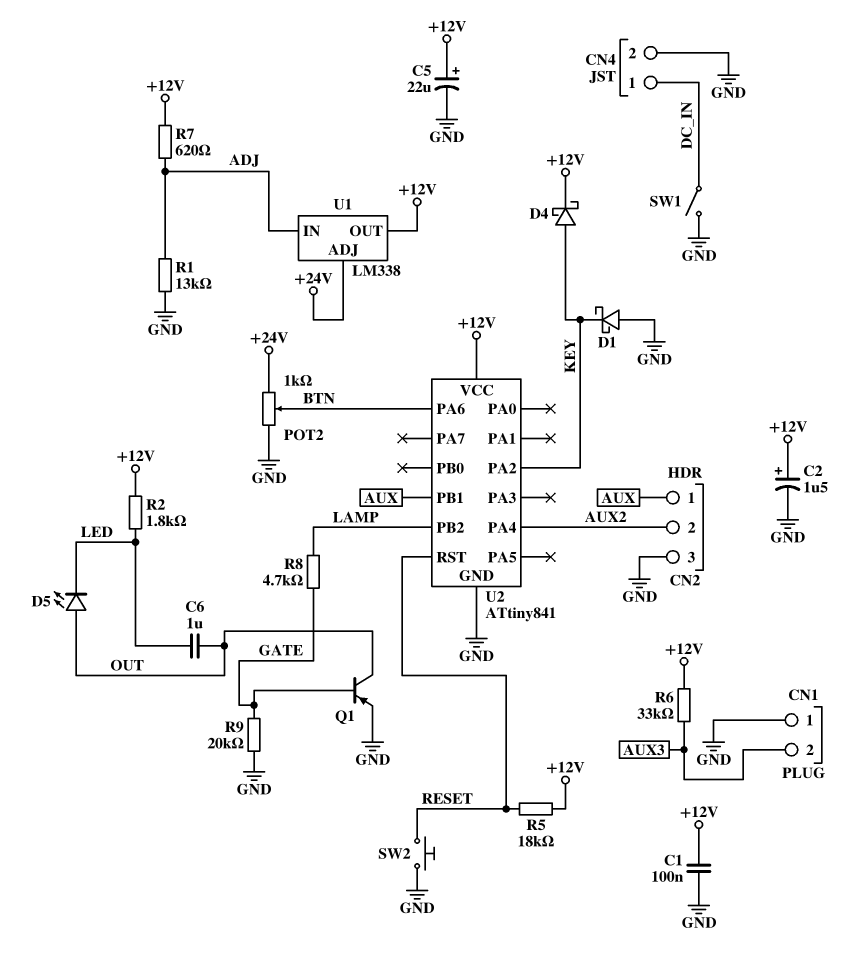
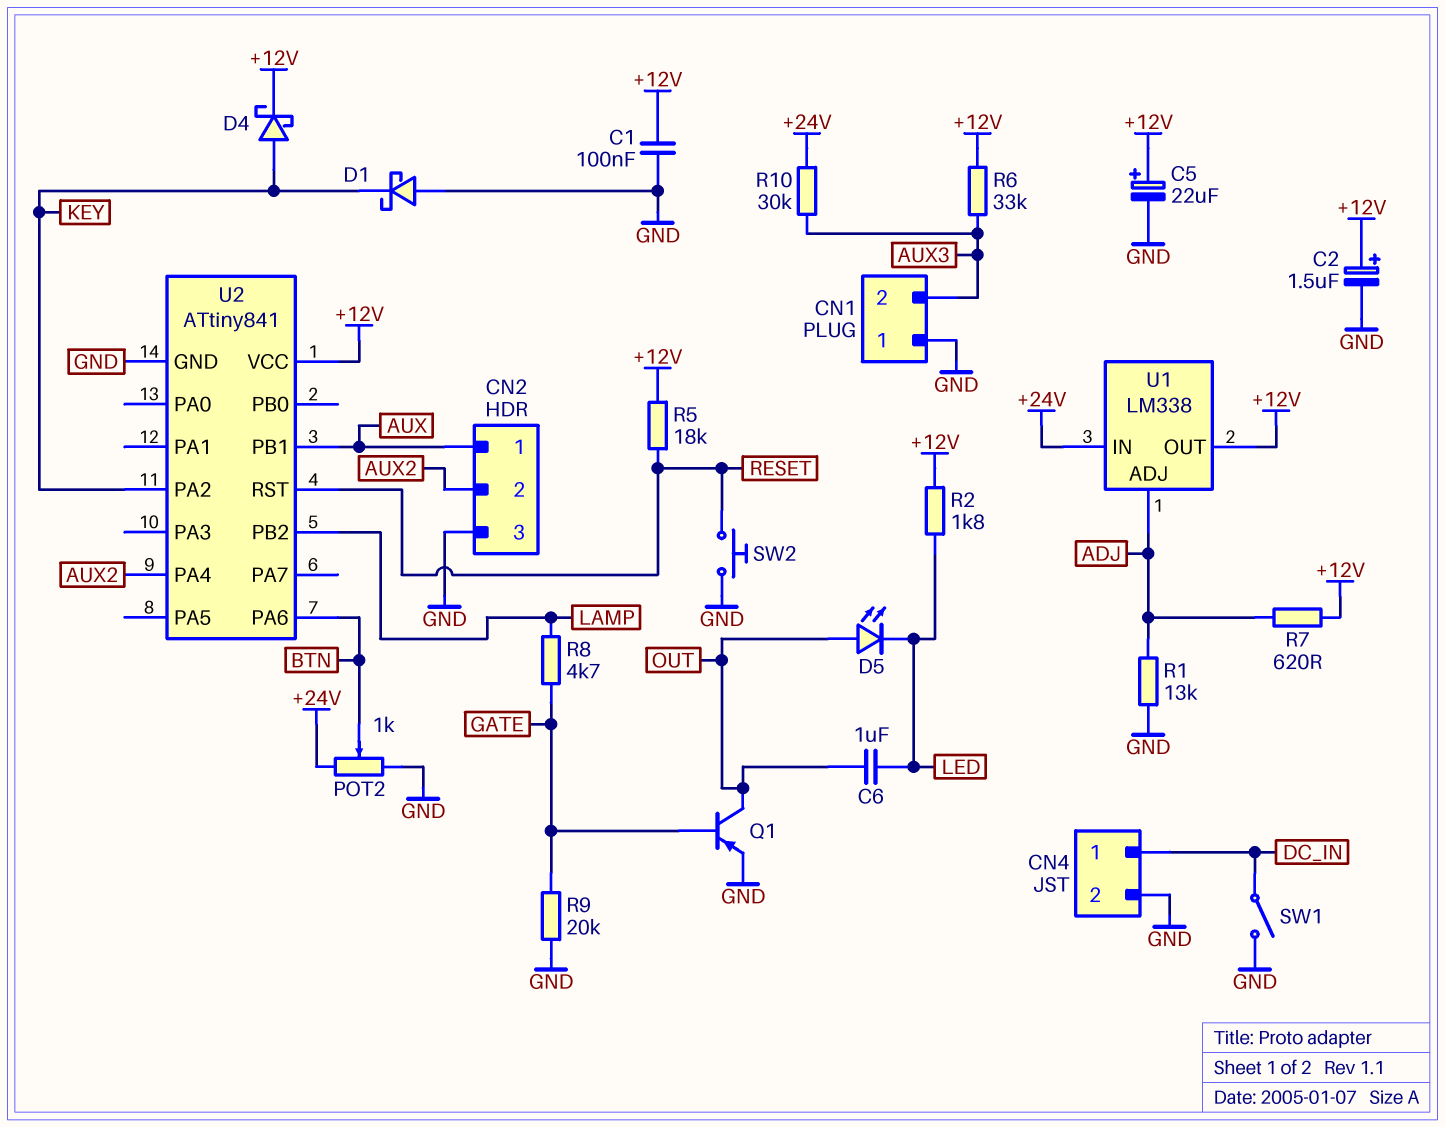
R10: none -> 30k (+24V, AUX3)
U1 pin ADJ: +24V -> ADJ
U1 pin IN: ADJ -> +24V

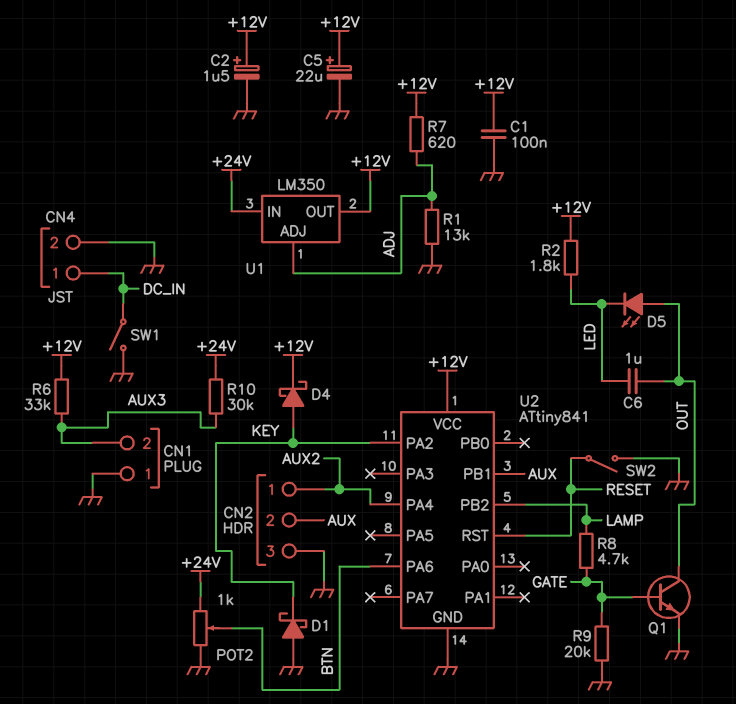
CN2 pin 1: AUX -> AUX2
CN2 pin 2: AUX2 -> AUX
Q1: PNP (B GATE, C OUT, E GND) -> NPN (B GATE, C OUT, E GND)
R5: 18k (+12V, RESET) -> none
SW2: button (GND, RESET) -> switch (GND, RESET)
U1: LM338 -> LM350

